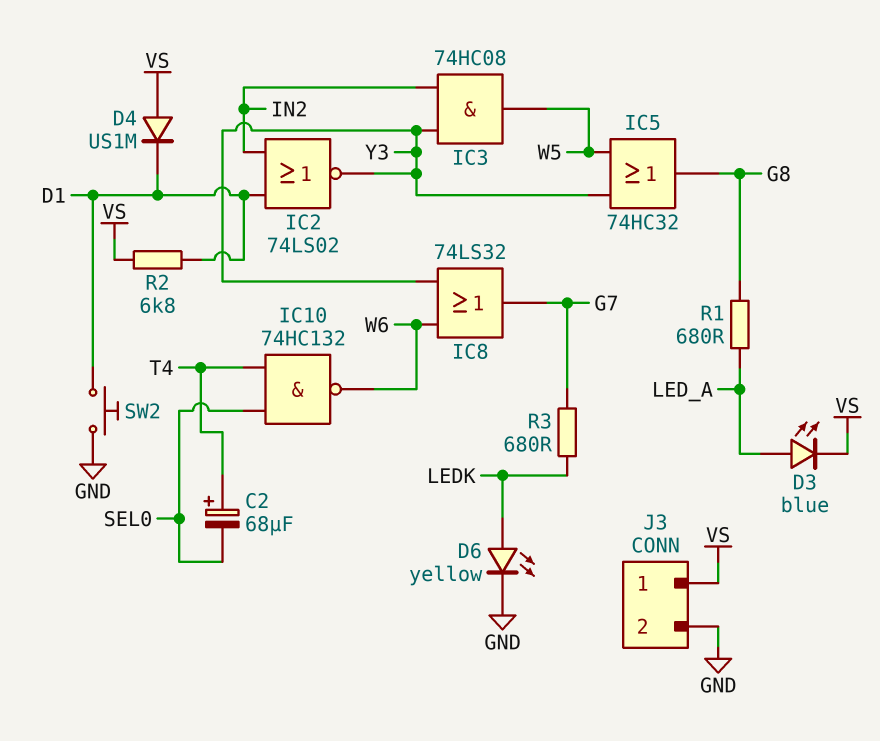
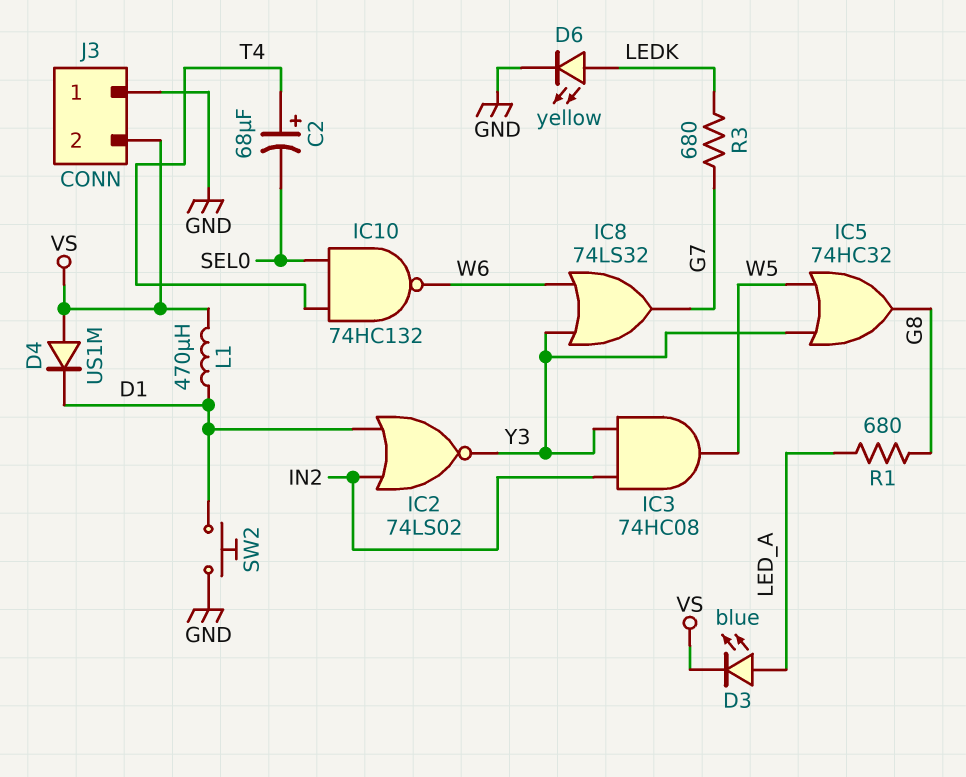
J3 pin 1: VS -> GND
J3 pin 2: GND -> VS
L1: none -> 470uH (D1, VS)
R2: 6.8k (D1, VS) -> none

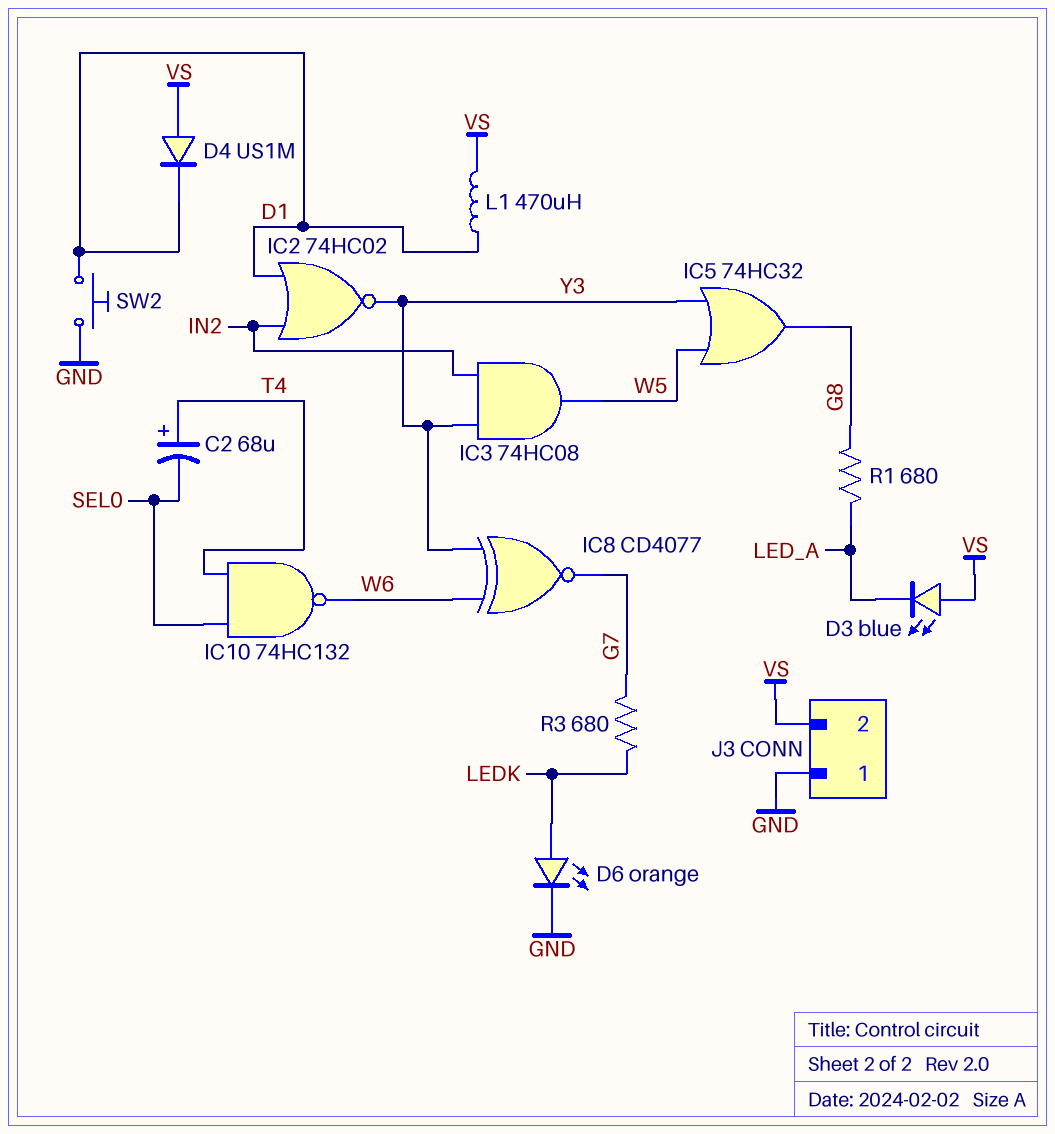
D3: LED blue (A LED_A, K VS) -> LED blue (A VS, K LED_A)
D6: LED yellow (A LEDK, K GND) -> LED orange (A LEDK, K GND)
IC2: NOR 74LS02 (in D1, in IN2, out Y3) -> NOR 74HC02 (in D1, in IN2, out Y3)
IC8: OR 74LS32 (in W6, in Y3, out G7) -> XNOR CD4077 (in W6, in Y3, out G7)

